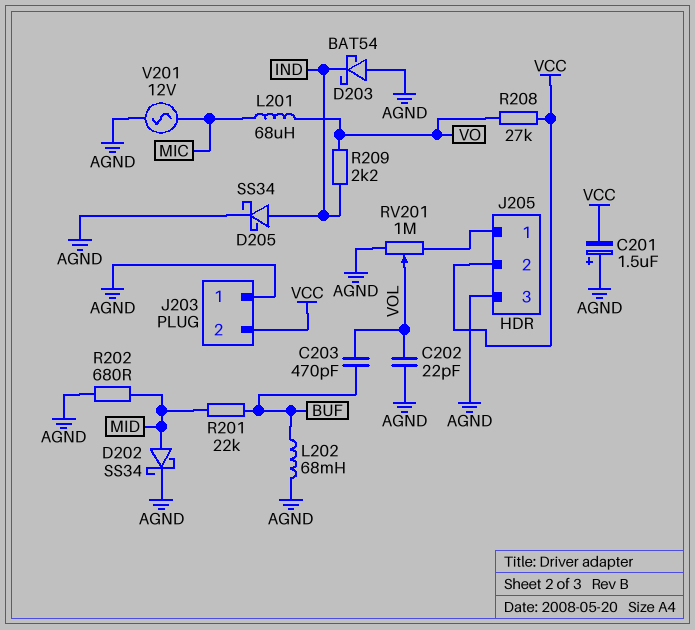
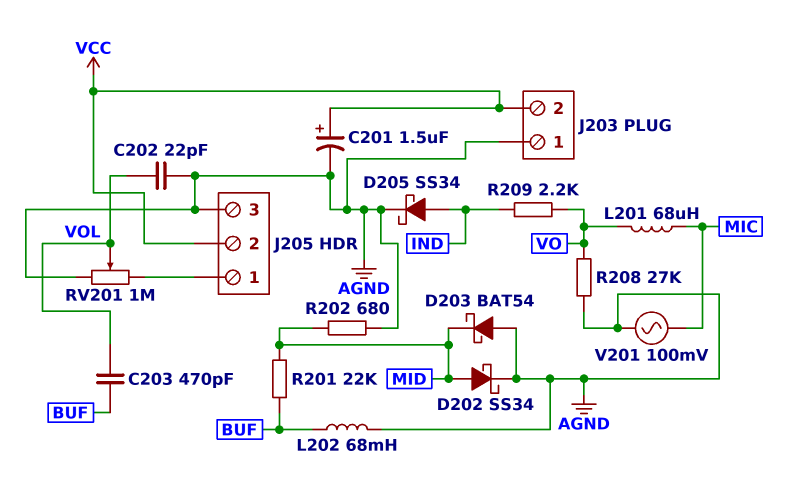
C201: 1.5uF (plus AGND, minus VCC) -> 1.5uF (plus VCC, minus AGND)
D203: schottky BAT54 (A AGND, K IND) -> schottky BAT54 (A AGND, K MID)
R208: 27k (VCC, VO) -> 27k (AGND, VO)
V201: AC 12V (AGND, MIC) -> AC 100mV (AGND, MIC)

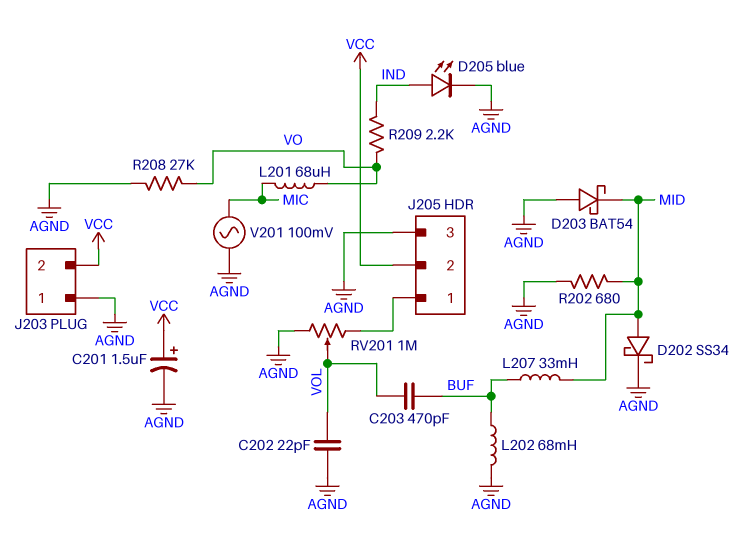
D205: schottky SS34 (A IND, K AGND) -> LED blue (A IND, K AGND)
L207: none -> 33mH (BUF, MID)
R201: 22k (BUF, MID) -> none

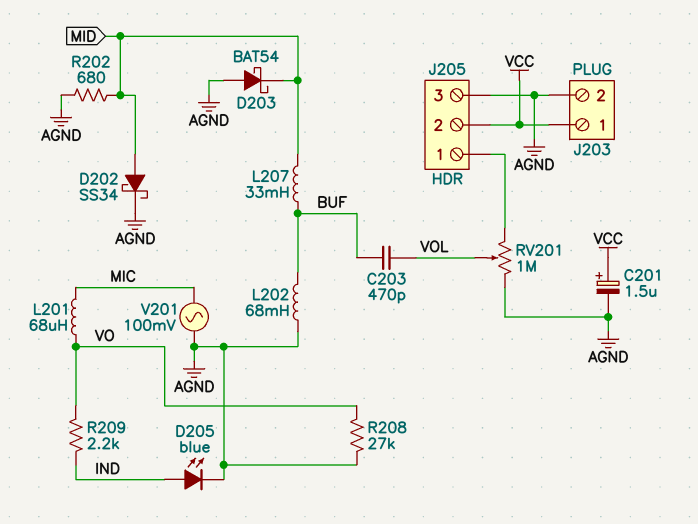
C202: 22pF (AGND, VOL) -> none
J203 pin 1: AGND -> VCC
J203 pin 2: VCC -> AGND

